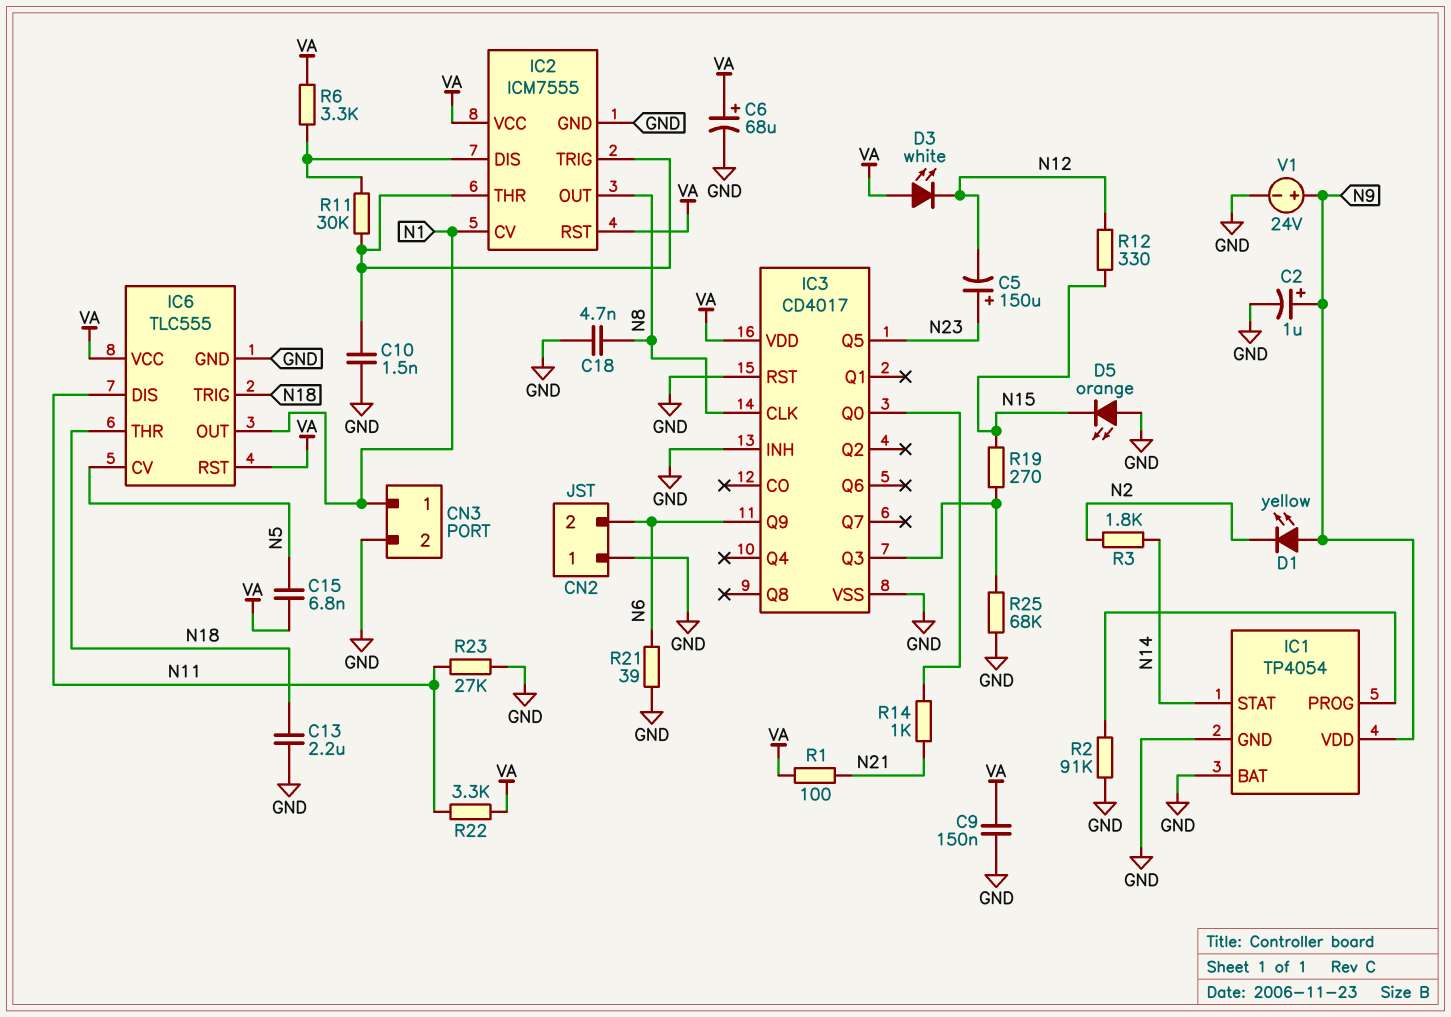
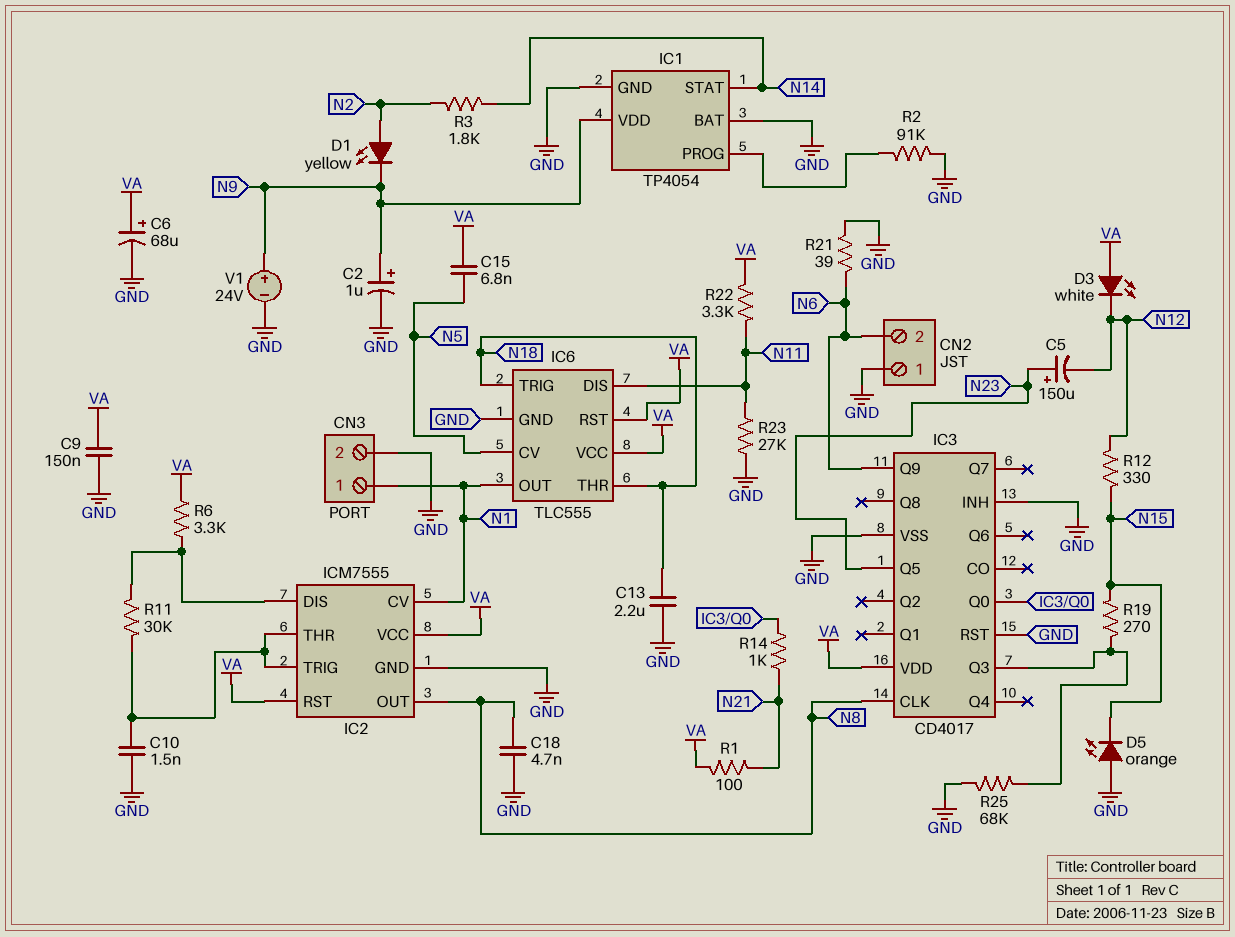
D1: LED yellow (A N9, K N2) -> LED yellow (A N2, K N9)

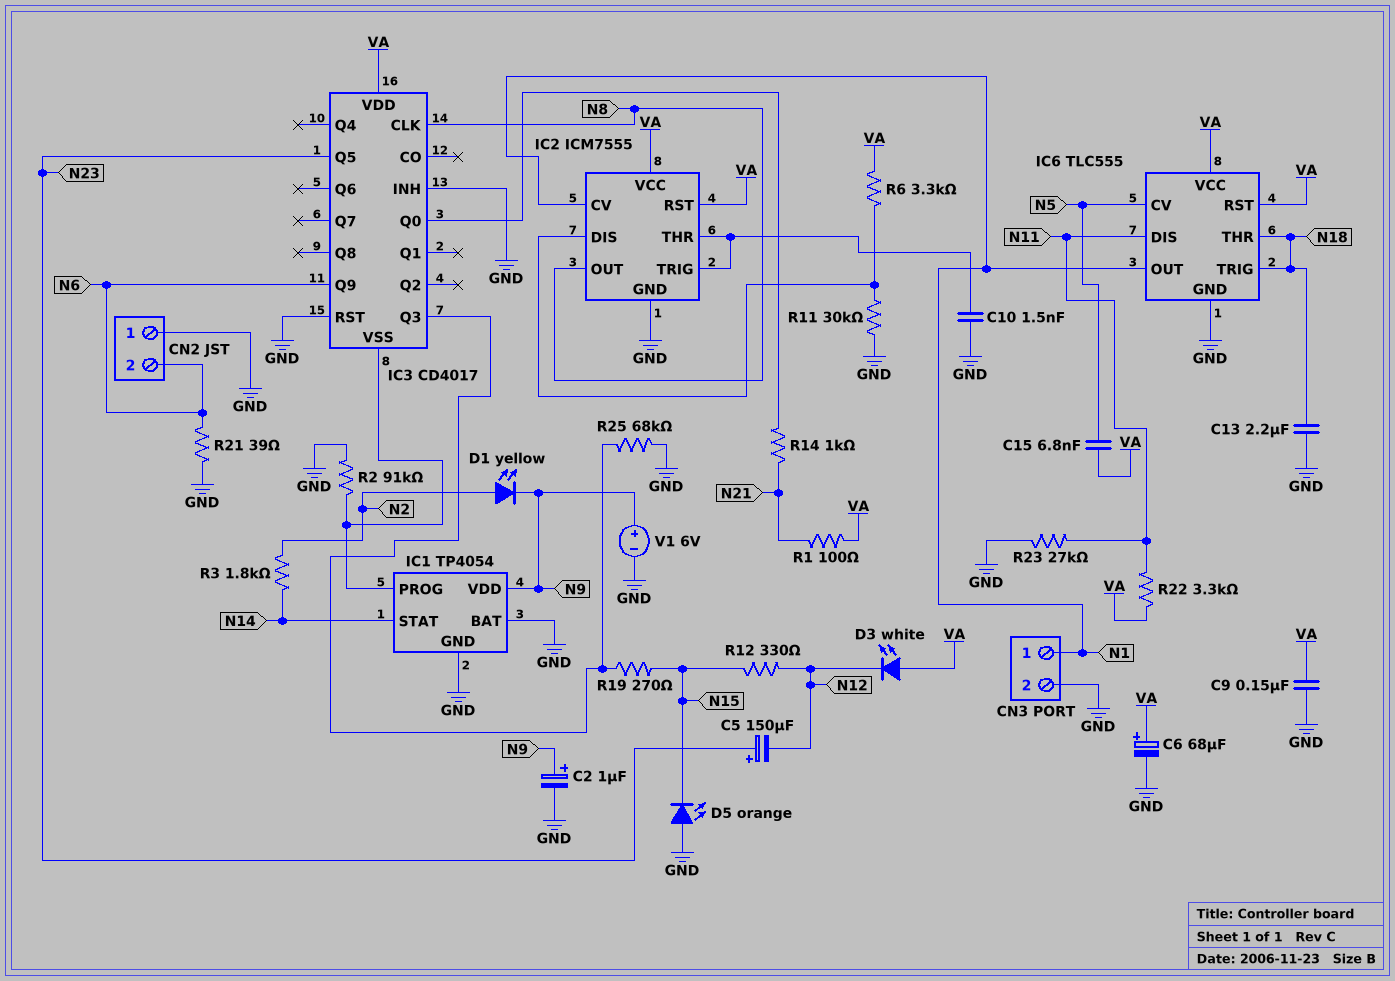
C18: 4.7nF (GND, N8) -> none
IC3 pin VSS: GND -> IC1/PROG
R11: 30k (IC2/DIS, IC2/THR) -> 30k (GND, IC2/DIS)
V1: 24V (plus N9, minus GND) -> 6V (plus N9, minus GND)

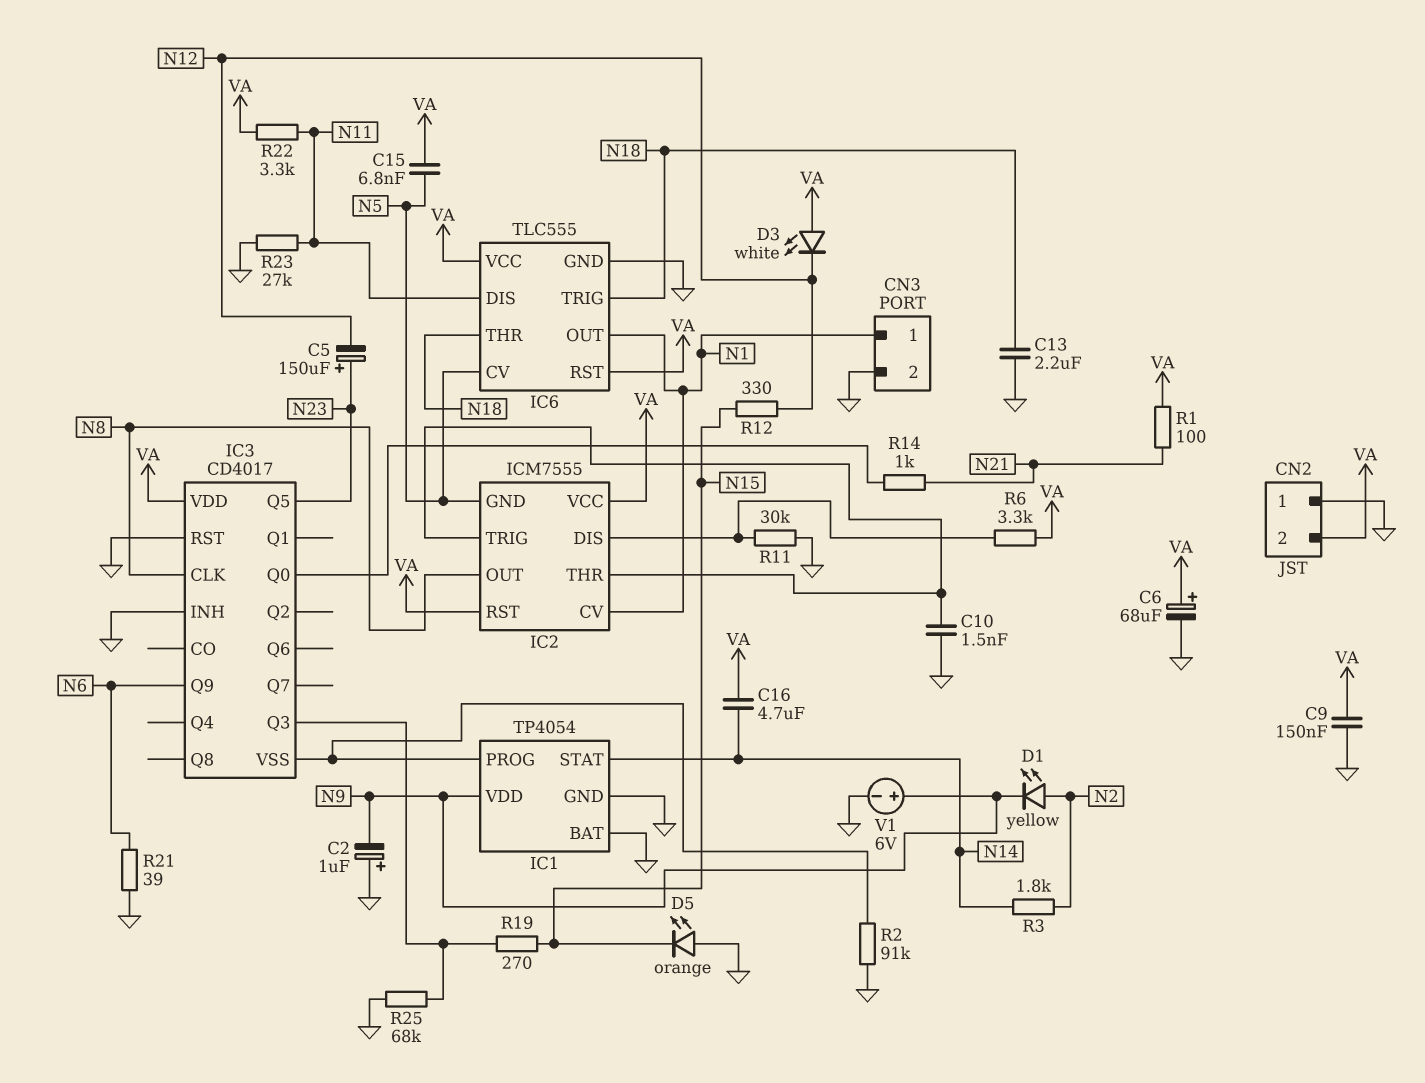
C2: 1uF (plus N9, minus GND) -> 1uF (plus GND, minus N9)
C16: none -> 4.7uF (N14, VA)
CN2 pin 2: N6 -> VA
IC2 pin GND: GND -> N5

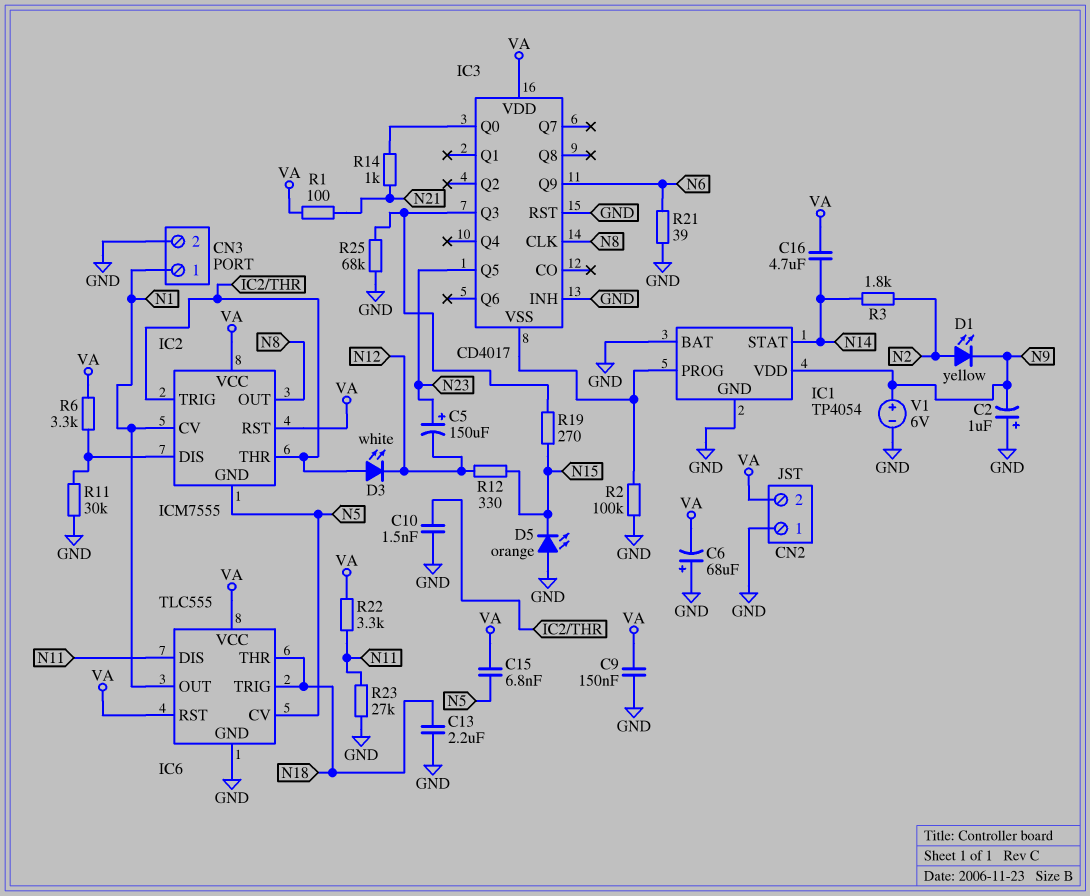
C6: 68uF (plus VA, minus GND) -> 68uF (plus GND, minus VA)
D3: LED white (A VA, K N12) -> LED white (A IC2/THR, K N12)
R2: 91k (GND, IC1/PROG) -> 100k (GND, IC1/PROG)

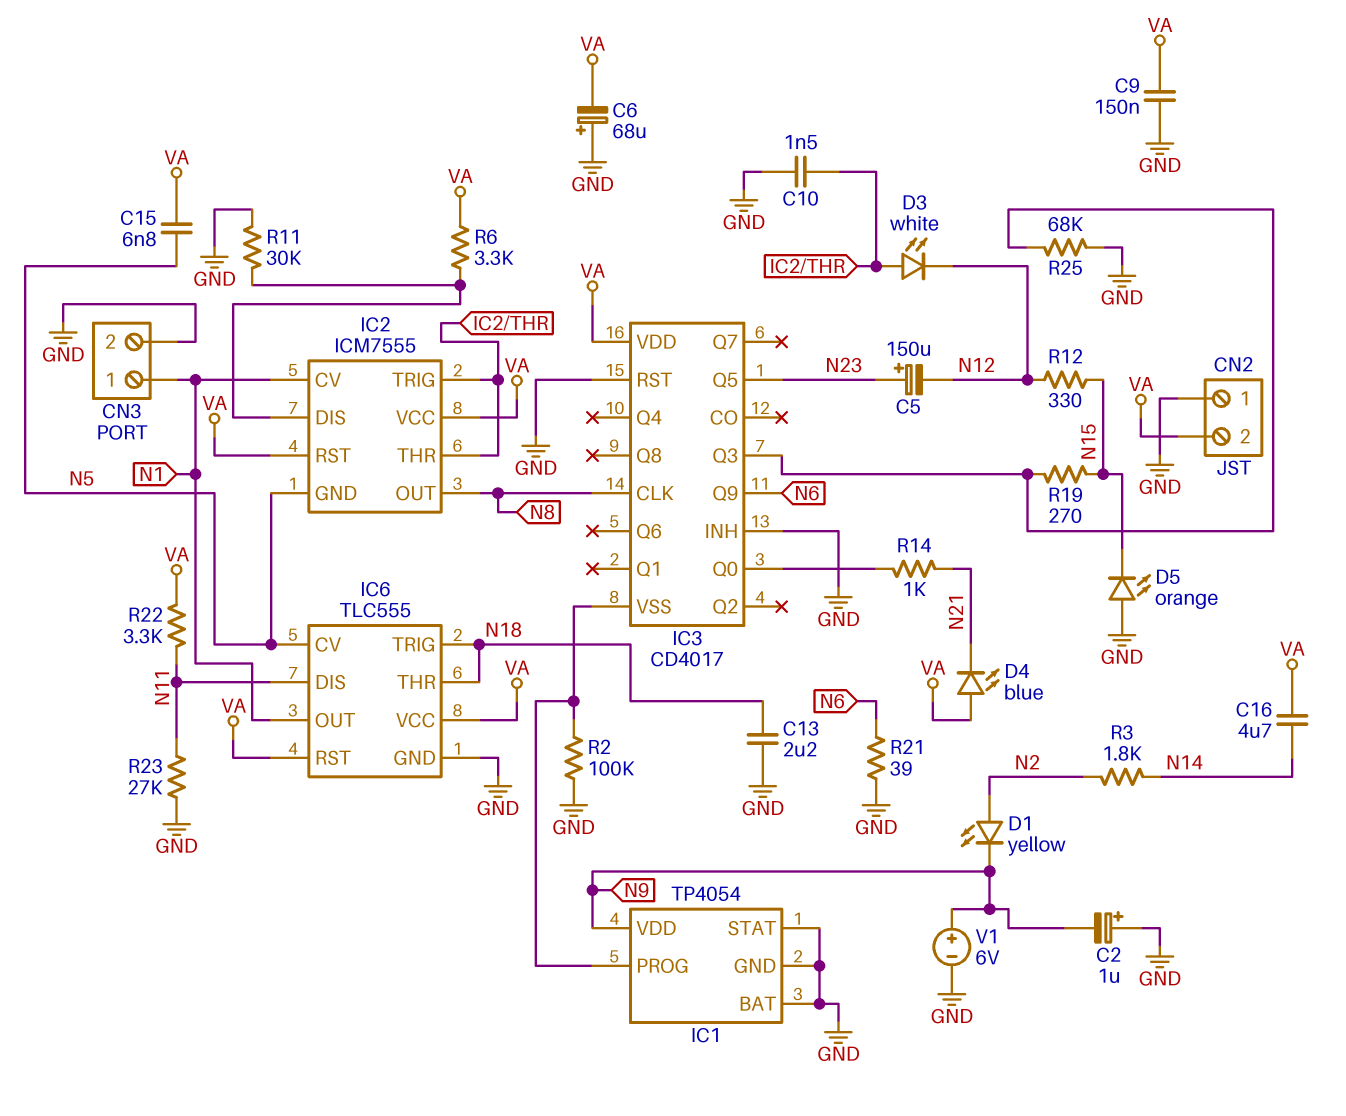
D4: none -> LED blue (A VA, K N21)
IC1 pin STAT: N14 -> GND
R1: 100 (N21, VA) -> none

